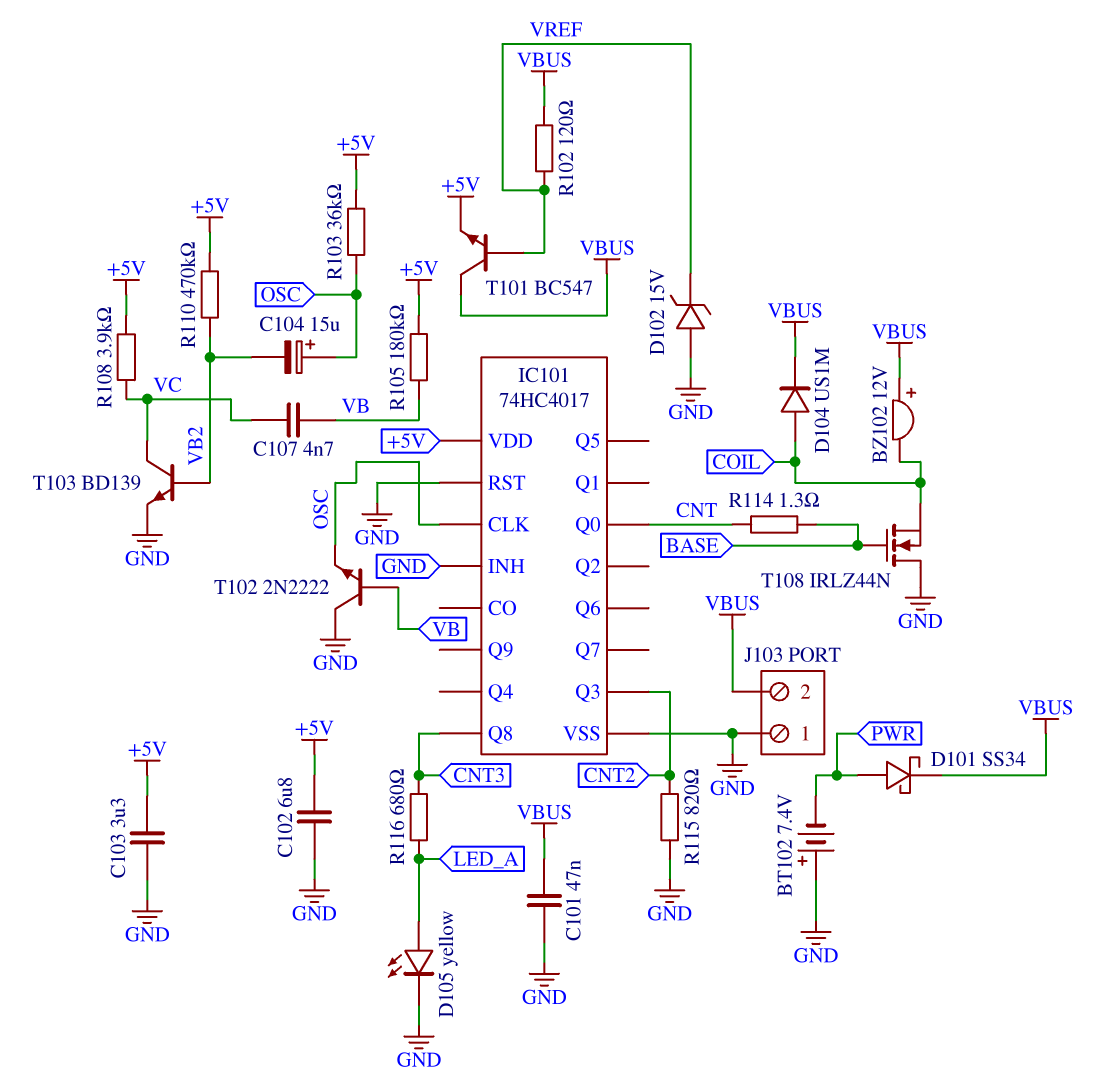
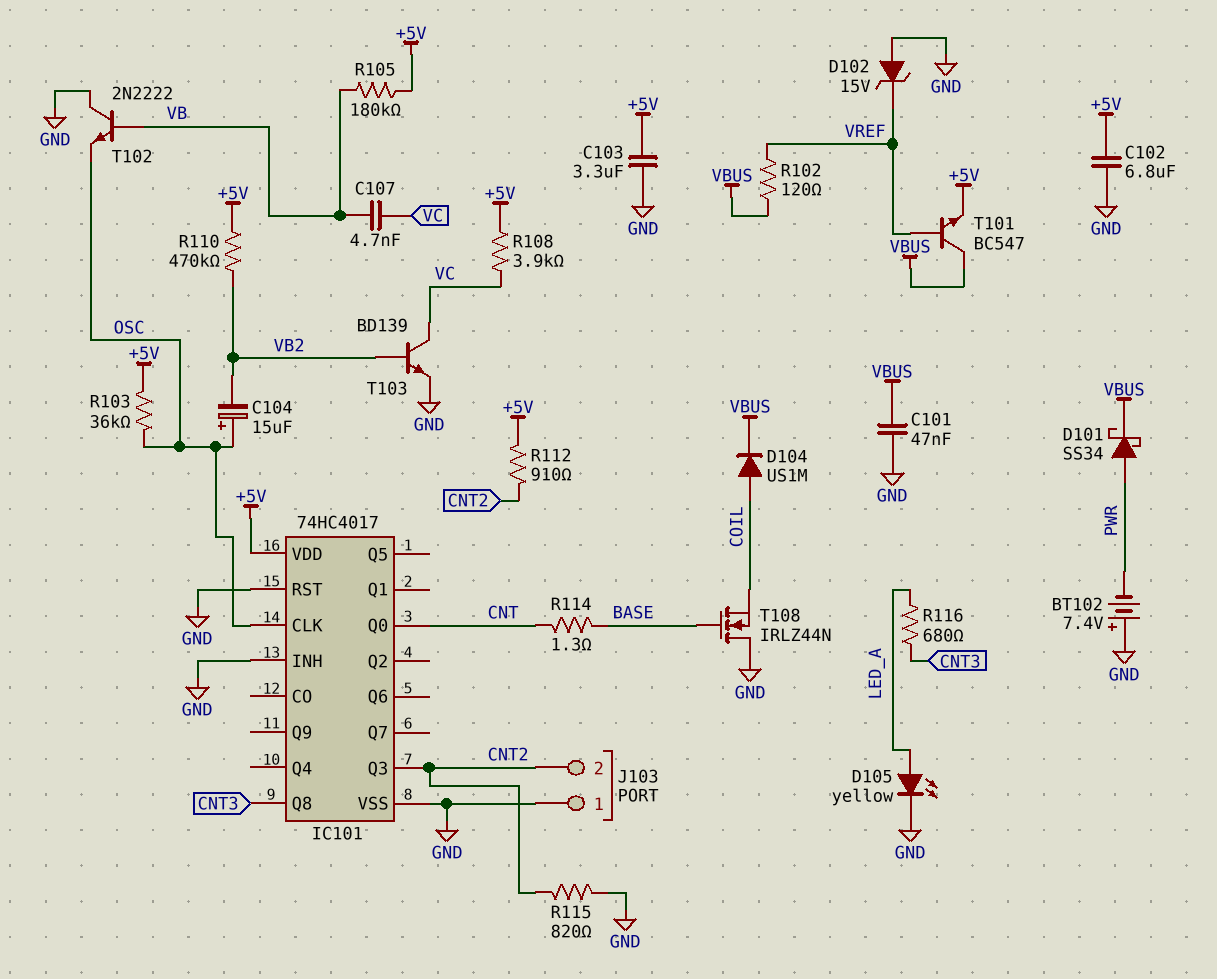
BZ102: buzzer 12V (plus VBUS, minus COIL) -> none
J103 pin 2: VBUS -> CNT2
R112: none -> 910 (+5V, CNT2)

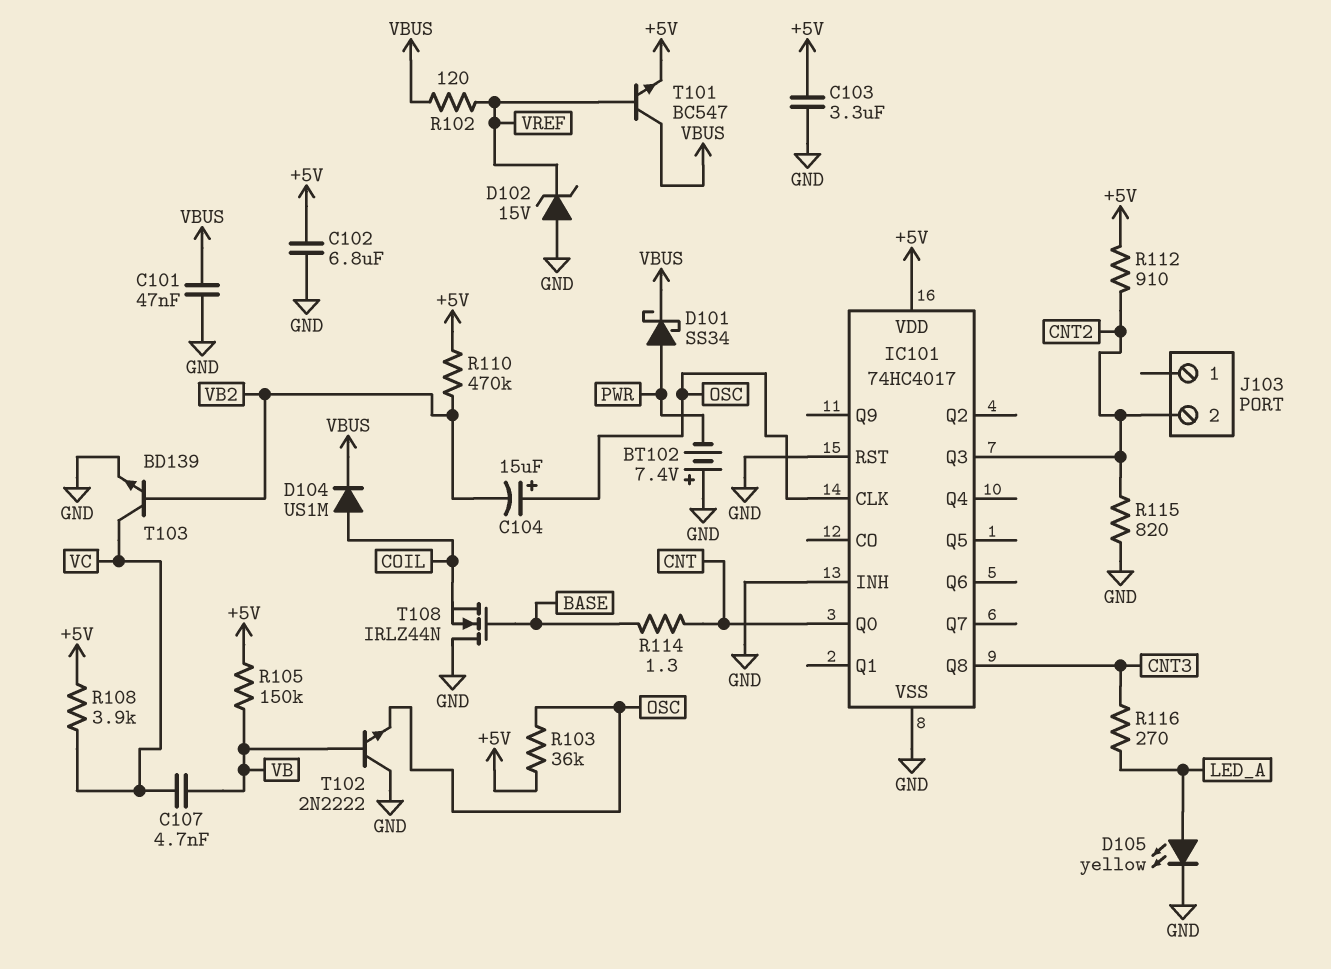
J103 pin 1: GND -> none
R105: 180k (+5V, VB) -> 150k (+5V, VB)
R116: 680 (CNT3, LED_A) -> 270 (CNT3, LED_A)

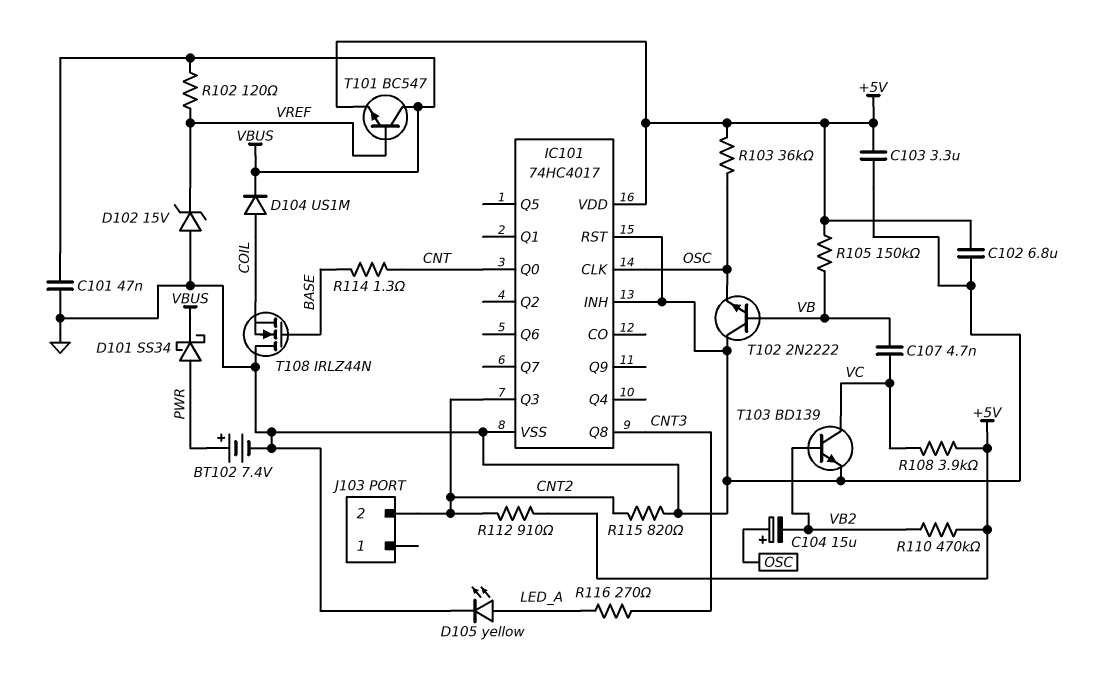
BT102: 7.4V (plus GND, minus PWR) -> 7.4V (plus PWR, minus GND)

